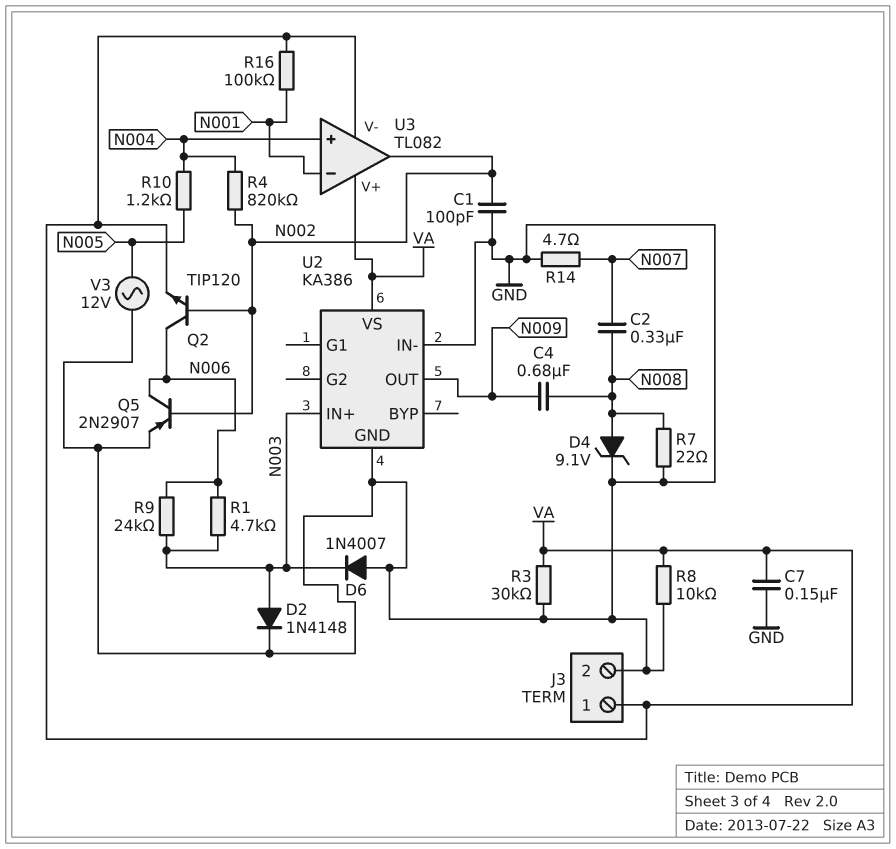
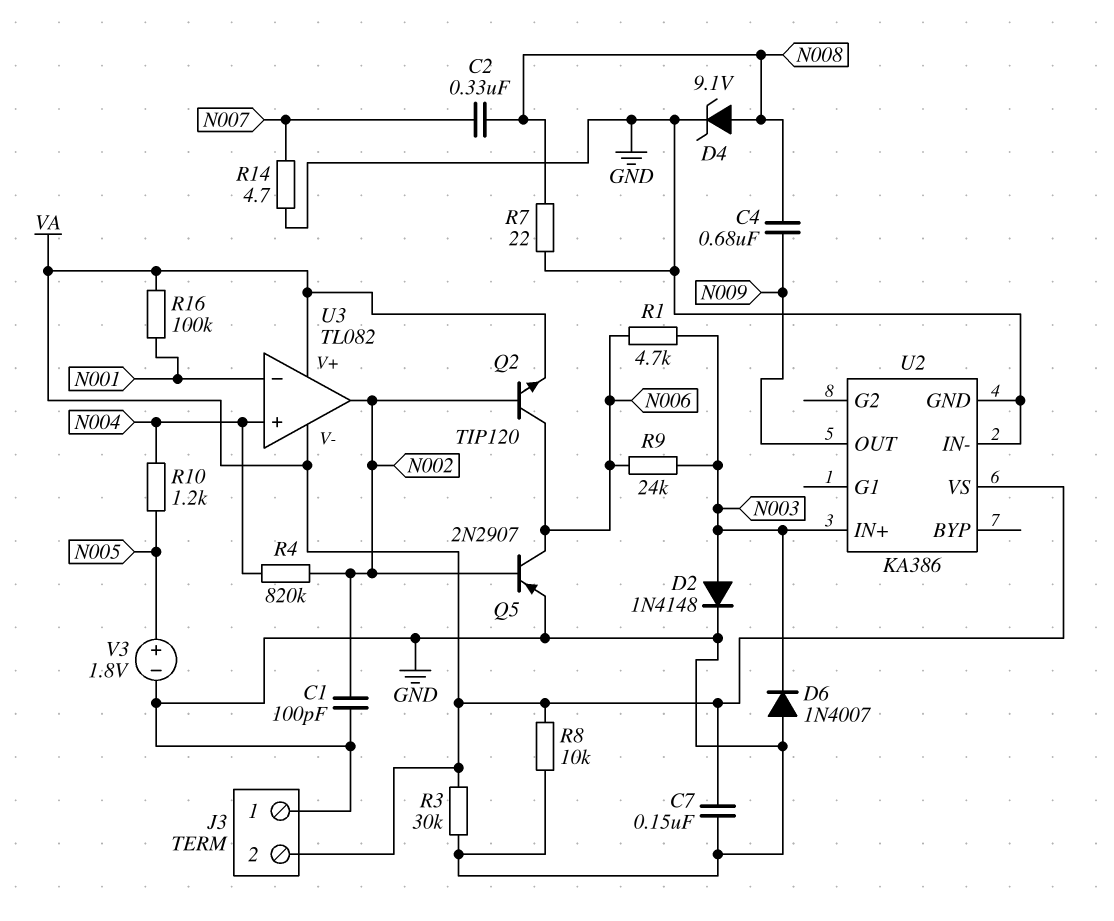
J3 pin 1: VA -> GND
J3 pin 2: GND -> VA
V3: AC 12V (GND, N005) -> 1.8V (plus N005, minus GND)

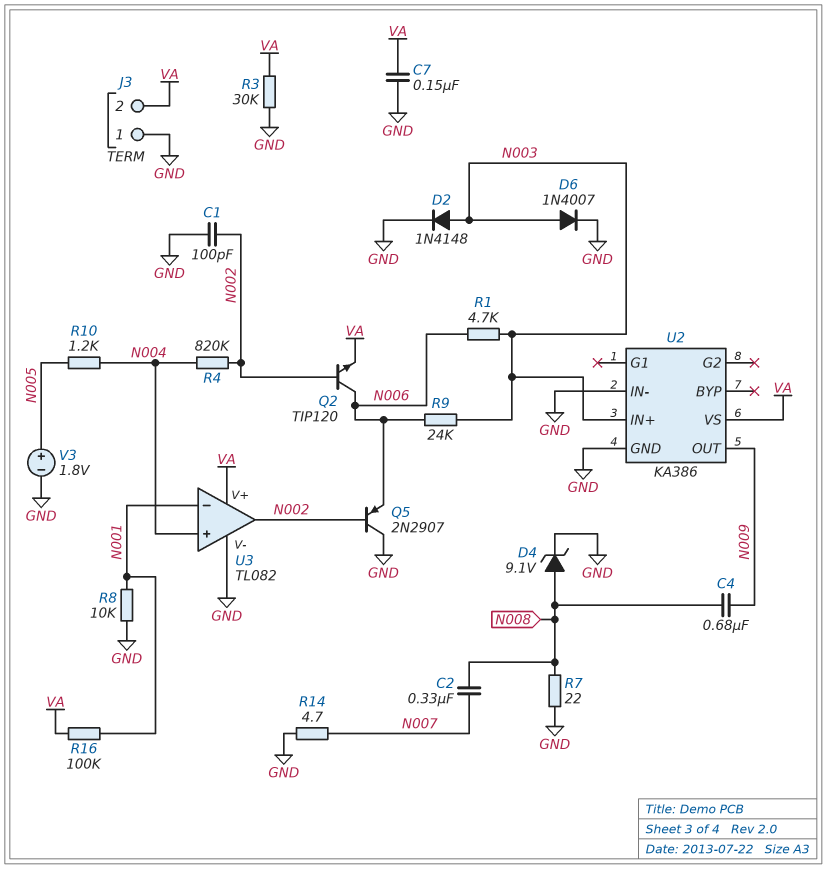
D6: diode 1N4007 (A GND, K N003) -> diode 1N4007 (A N003, K GND)
Q5: PNP 2N2907 (B N002, C N006, E GND) -> PNP 2N2907 (B N002, C GND, E N006)
R8: 10k (GND, VA) -> 10k (GND, N001)
U3 pin V-: VA -> GND

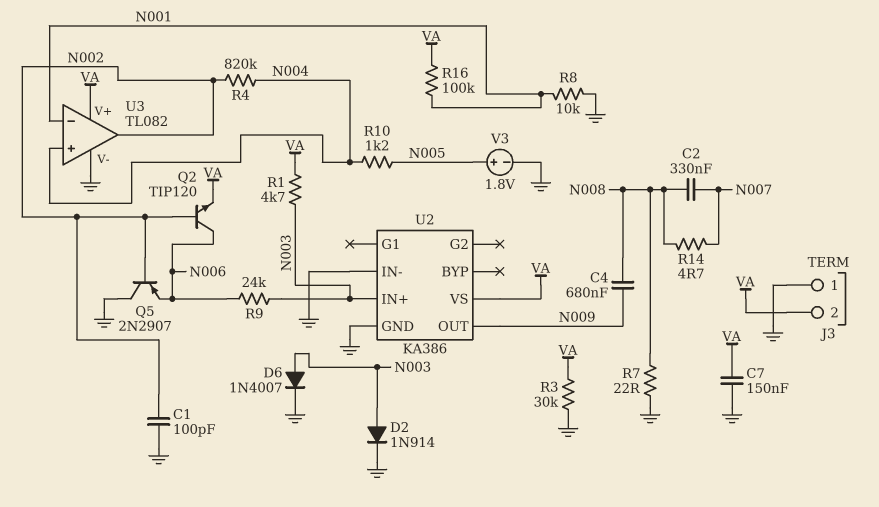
D2: diode 1N4148 (A N003, K GND) -> diode 1N914 (A N003, K GND)
D4: zener 9.1V (A N008, K GND) -> none
R1: 4.7k (N003, N006) -> 4.7k (N003, VA)
R14: 4.7 (GND, N007) -> 4.7 (N007, N008)

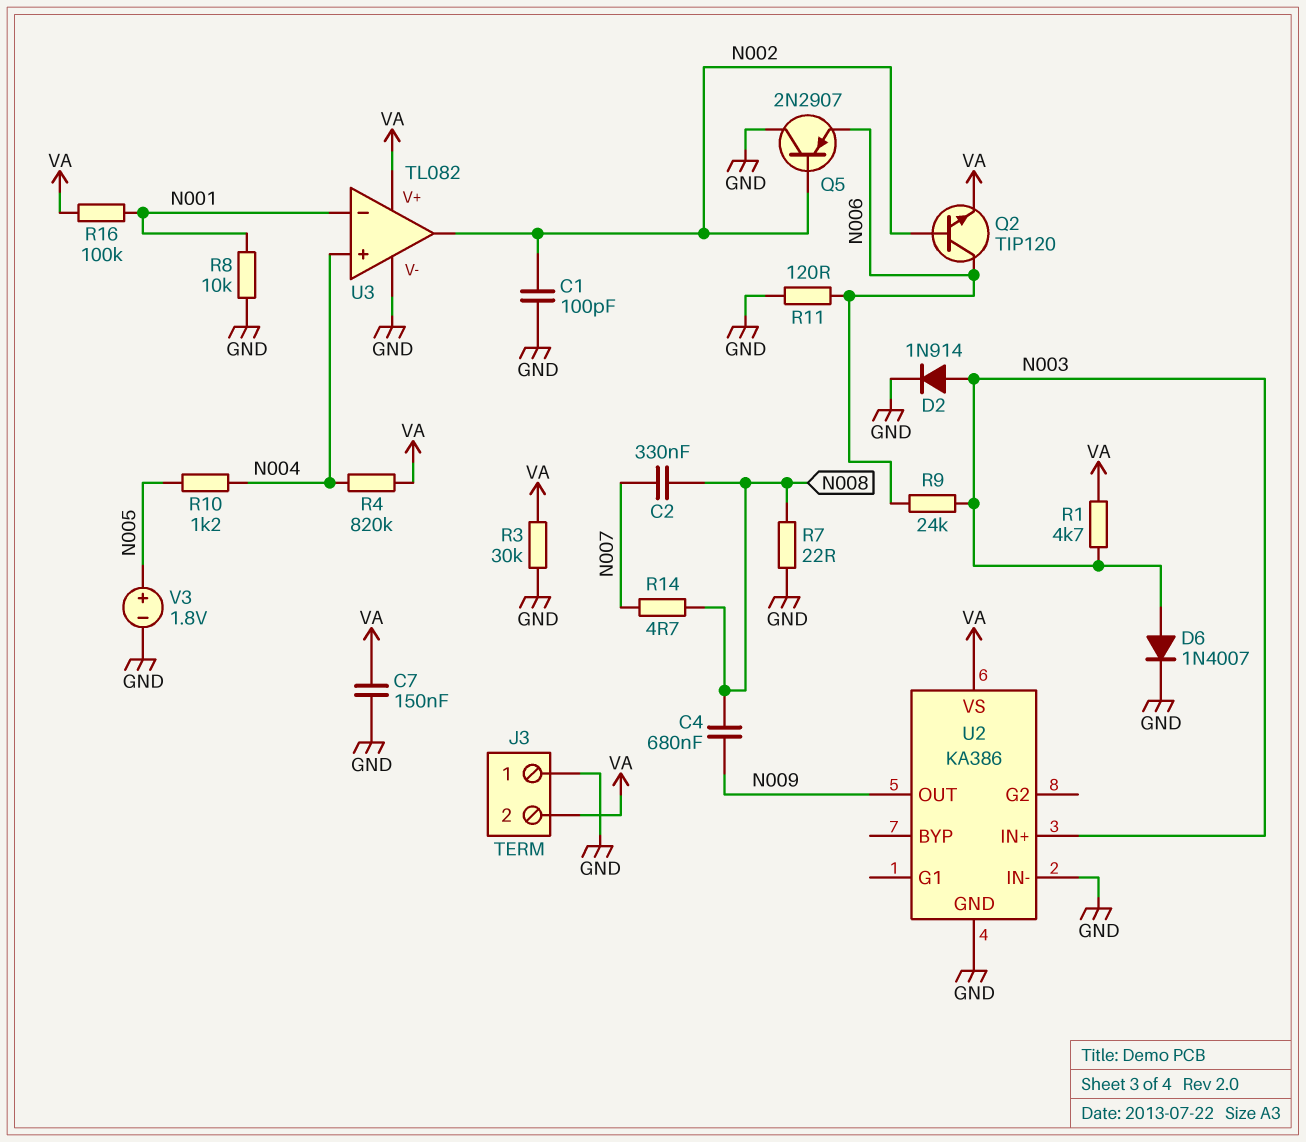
R4: 820k (N002, N004) -> 820k (N004, VA)
R11: none -> 120 (GND, N006)

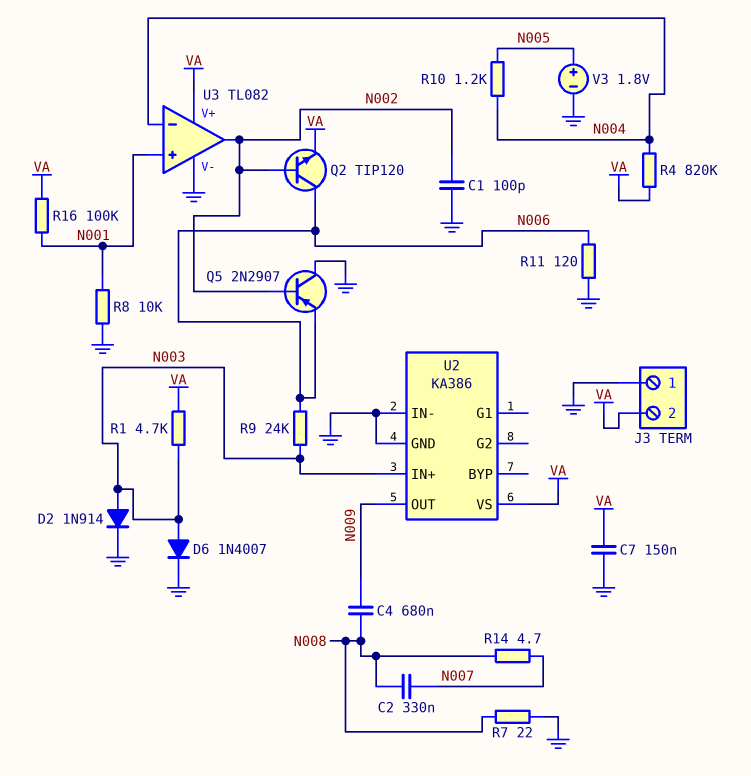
R3: 30k (GND, VA) -> none
U3 pin in+: N004 -> N001
U3 pin in-: N001 -> N004

